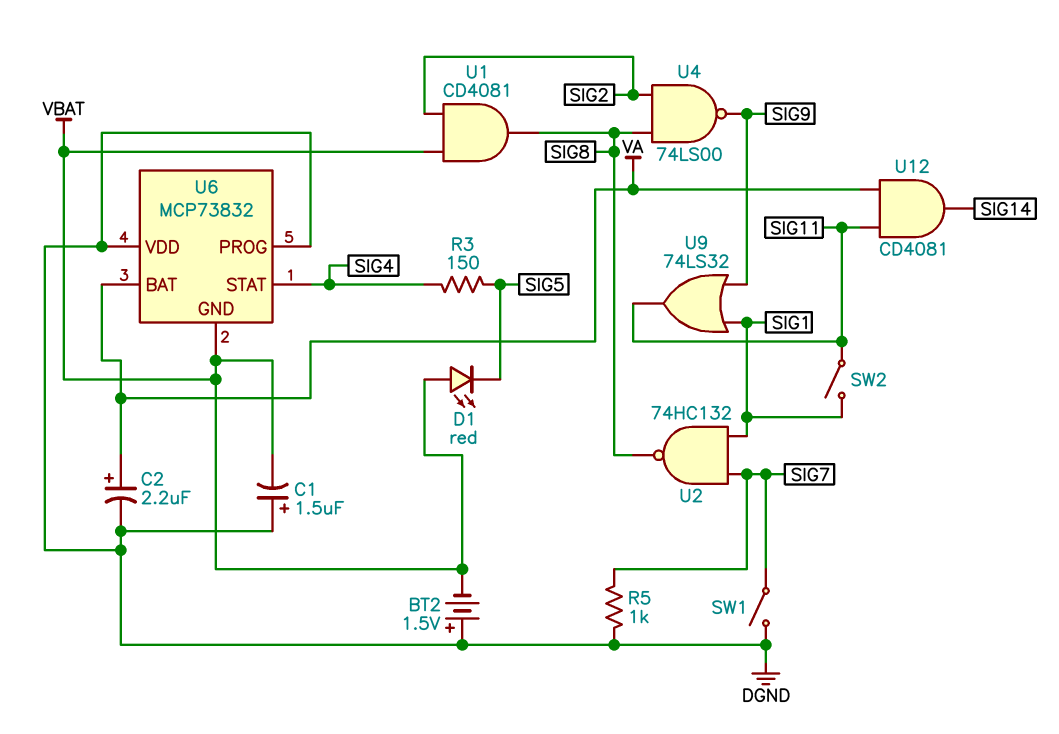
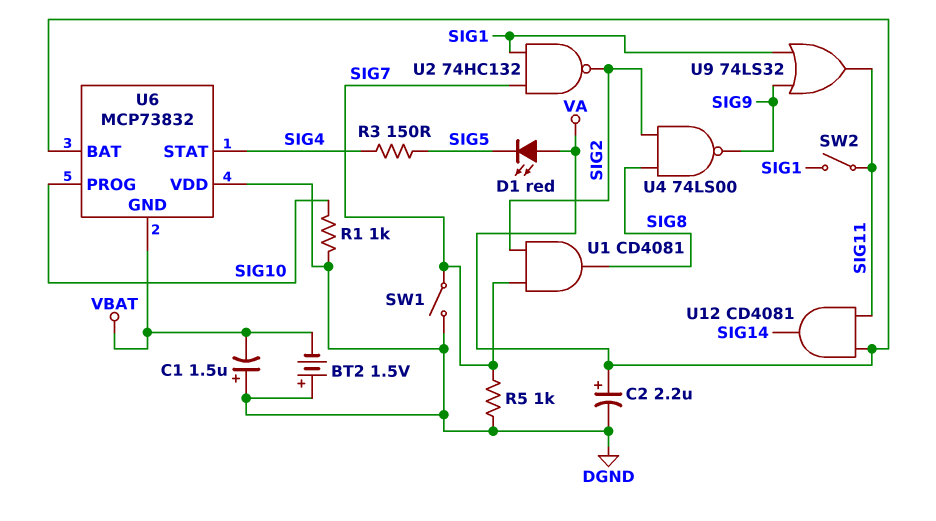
D1: LED red (A VBAT, K SIG5) -> LED red (A VA, K SIG5)
R1: none -> 1k (DGND, SIG10)
U1: AND CD4081 (in SIG2, in VBAT, out SIG8) -> AND CD4081 (in SIG2, in SIG7, out SIG8)
U2: NAND 74HC132 (in SIG1, in SIG7, out SIG8) -> NAND 74HC132 (in SIG1, in SIG7, out SIG2)
U6 pin PROG: DGND -> SIG10

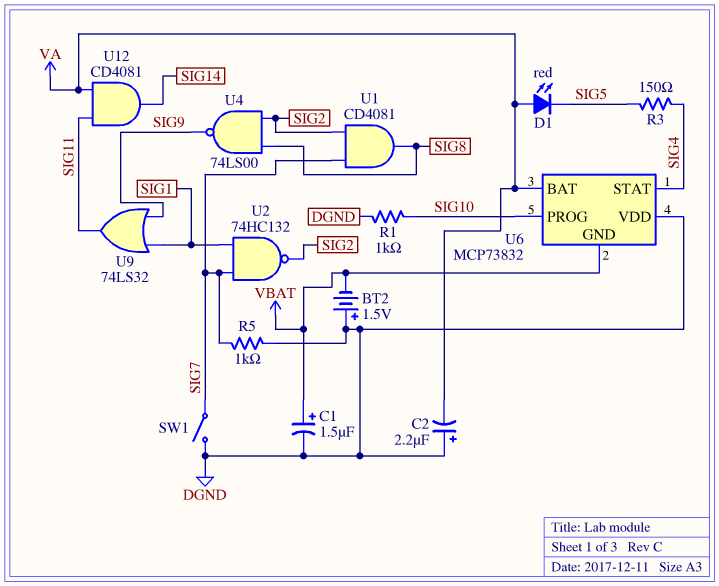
C1: 1.5uF (plus DGND, minus VBAT) -> 1.5uF (plus VBAT, minus DGND)
C2: 2.2uF (plus VA, minus DGND) -> 2.2uF (plus DGND, minus VA)
SW2: switch (SIG1, SIG11) -> none

